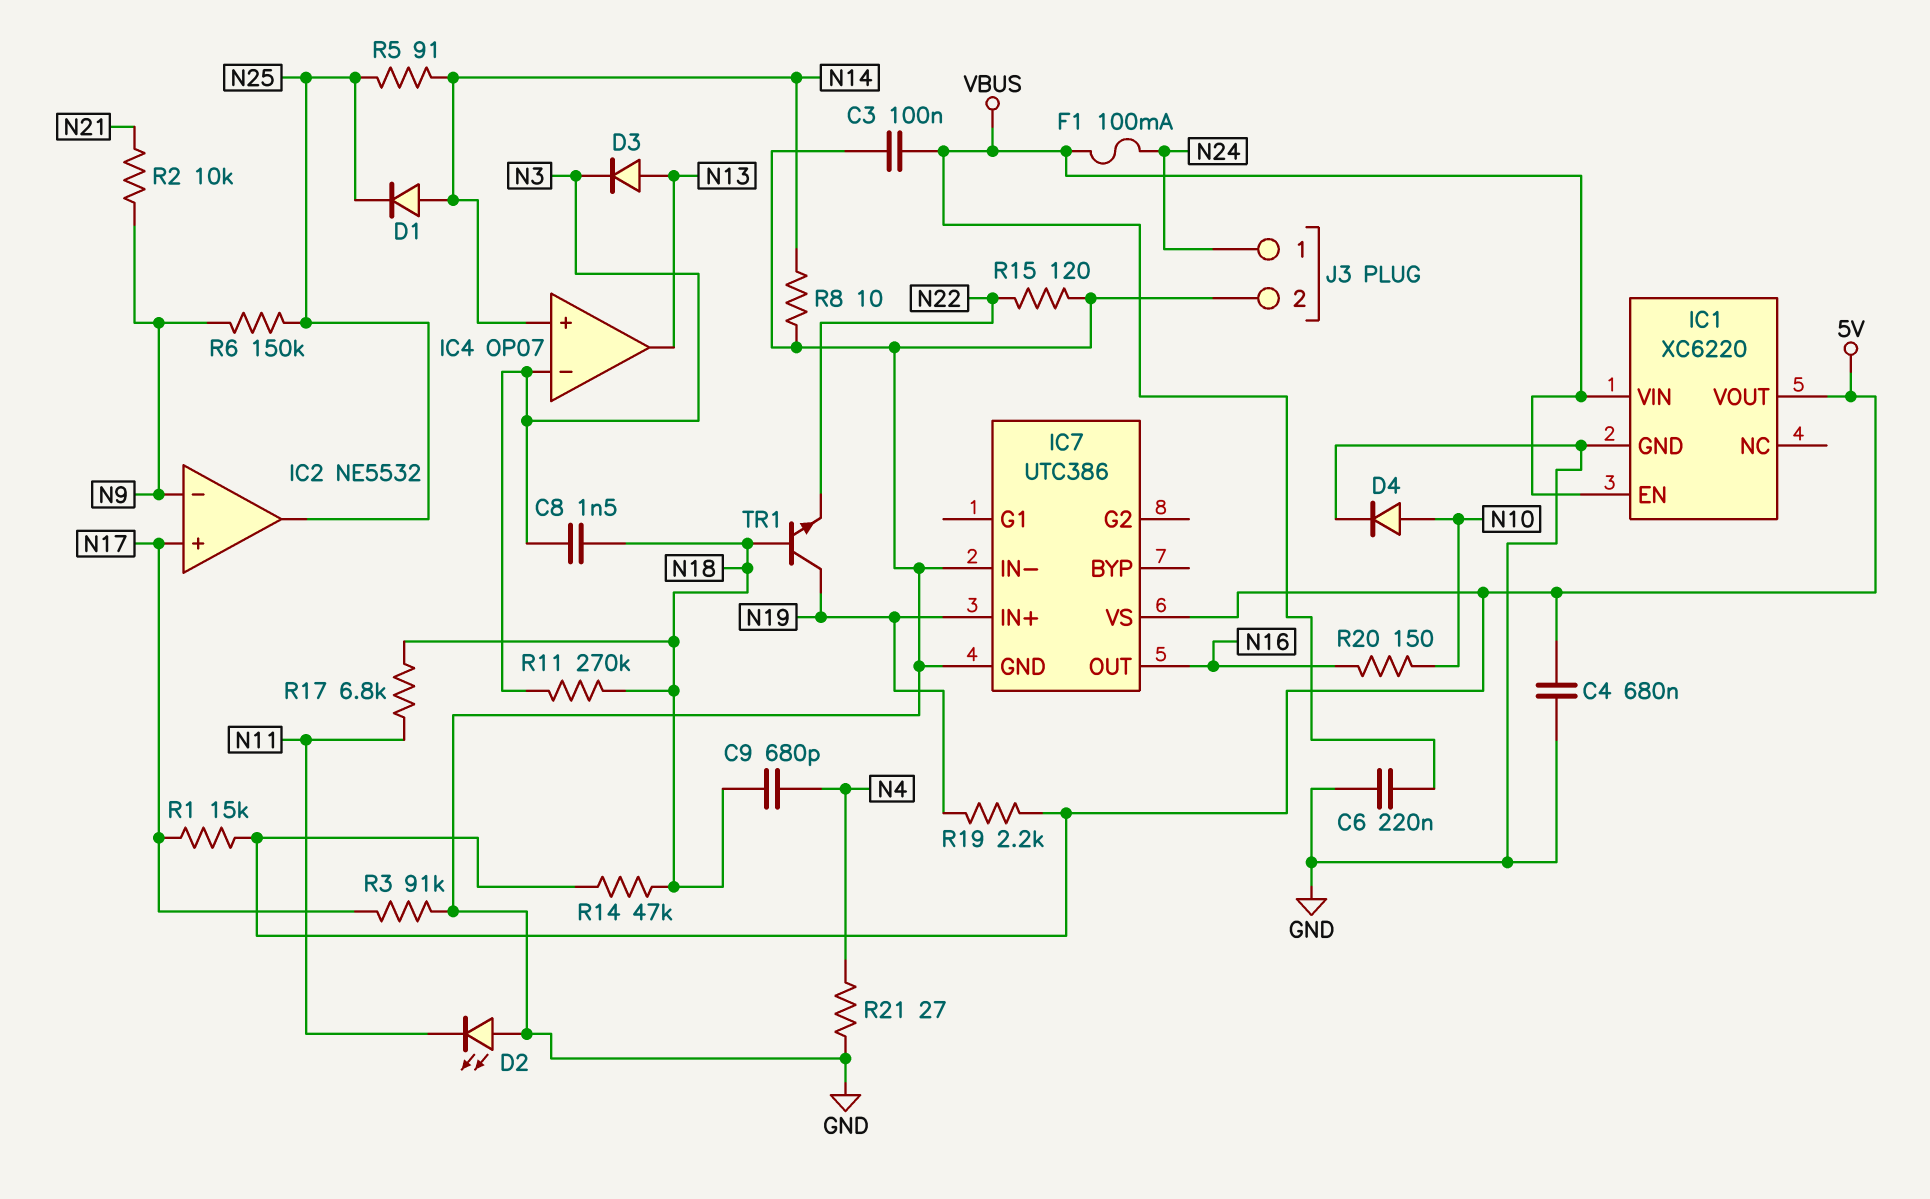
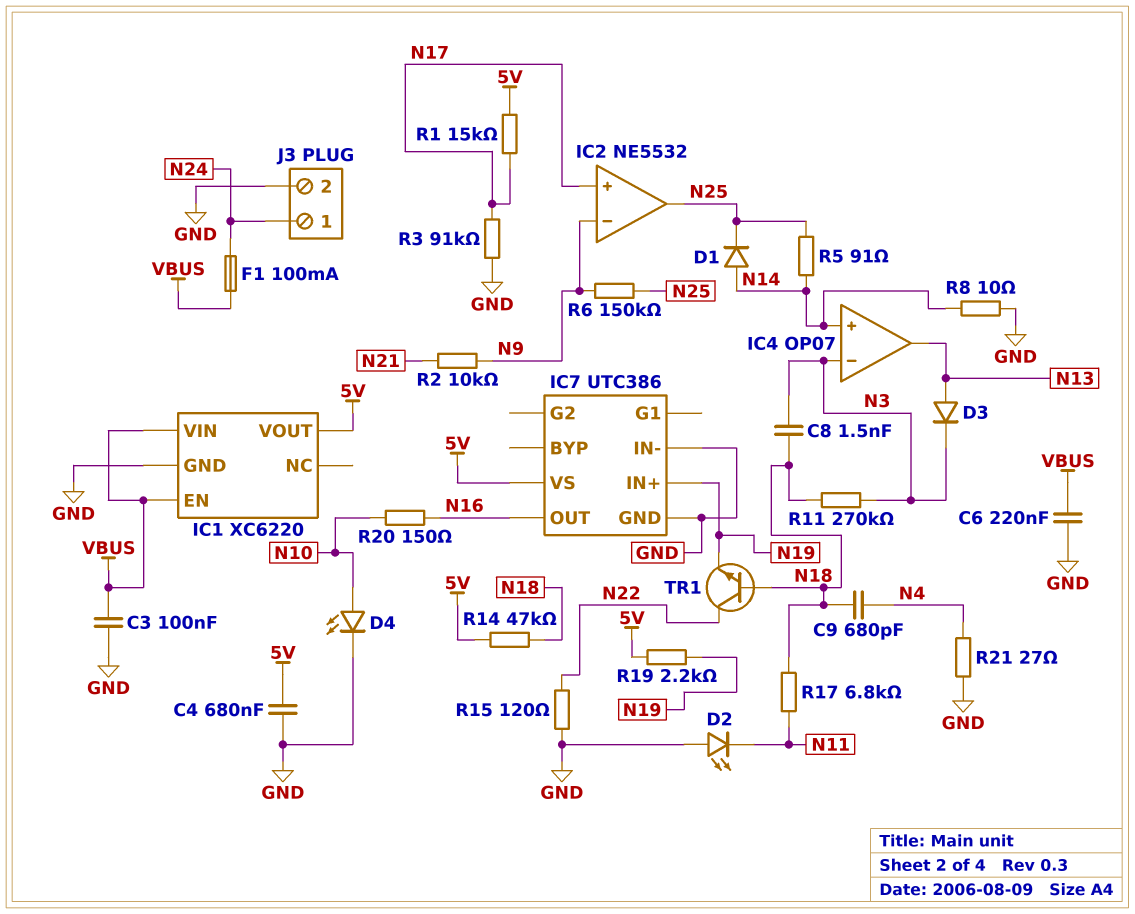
D4: diode (A N10, K GND) -> LED (A N10, K GND)
TR1: NPN (B N18, C N19, E N22) -> NPN (B N18, C N22, E N19)

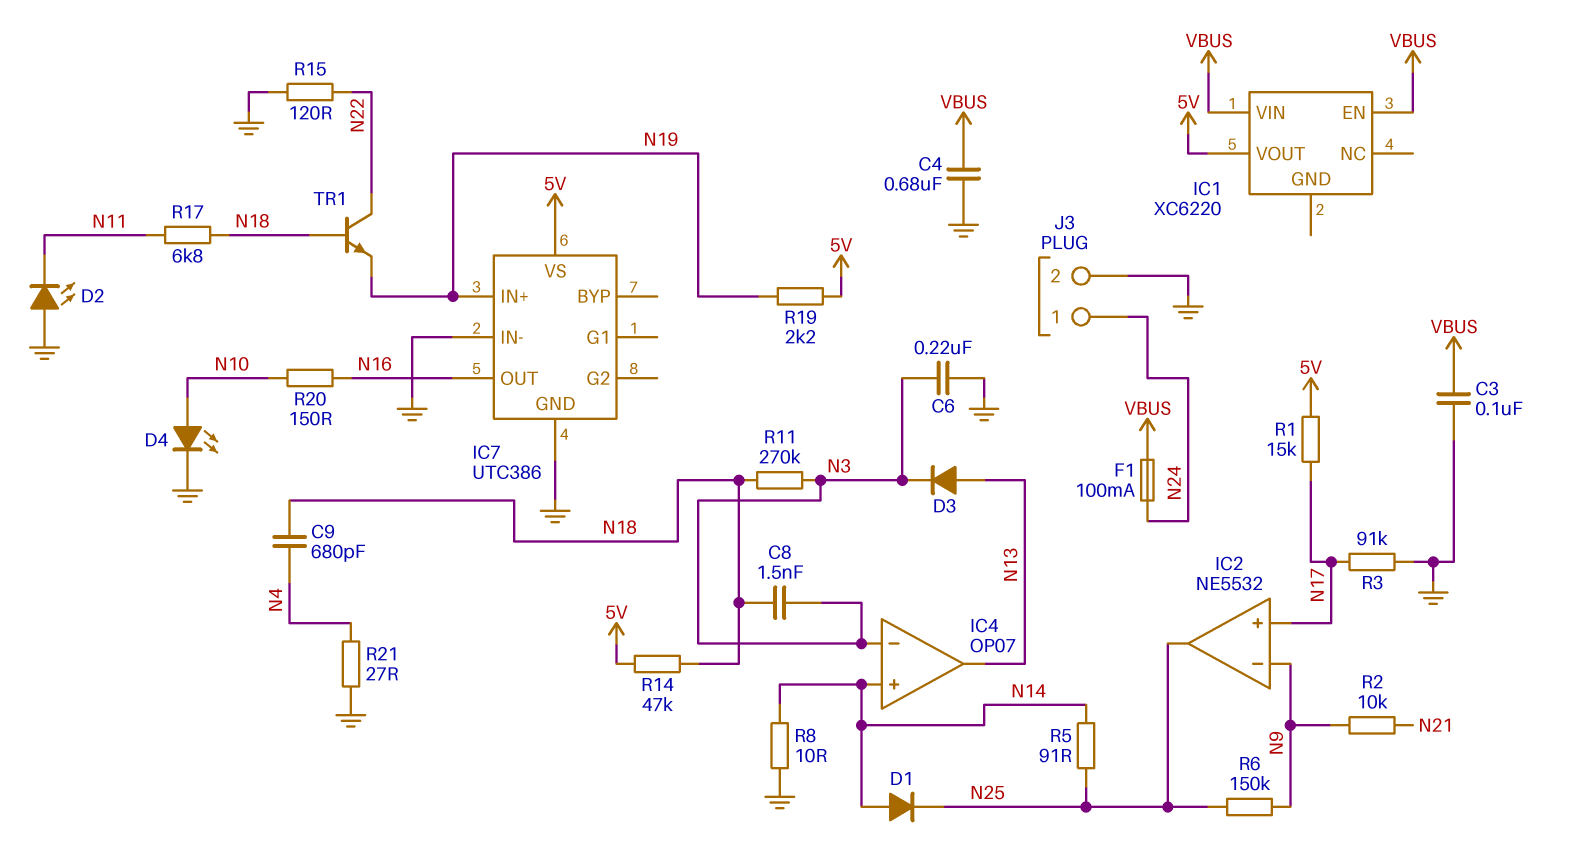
C4: 680nF (5V, GND) -> 680nF (GND, VBUS)
C6: 220nF (GND, VBUS) -> 220nF (GND, N3)
IC1 pin GND: GND -> none

